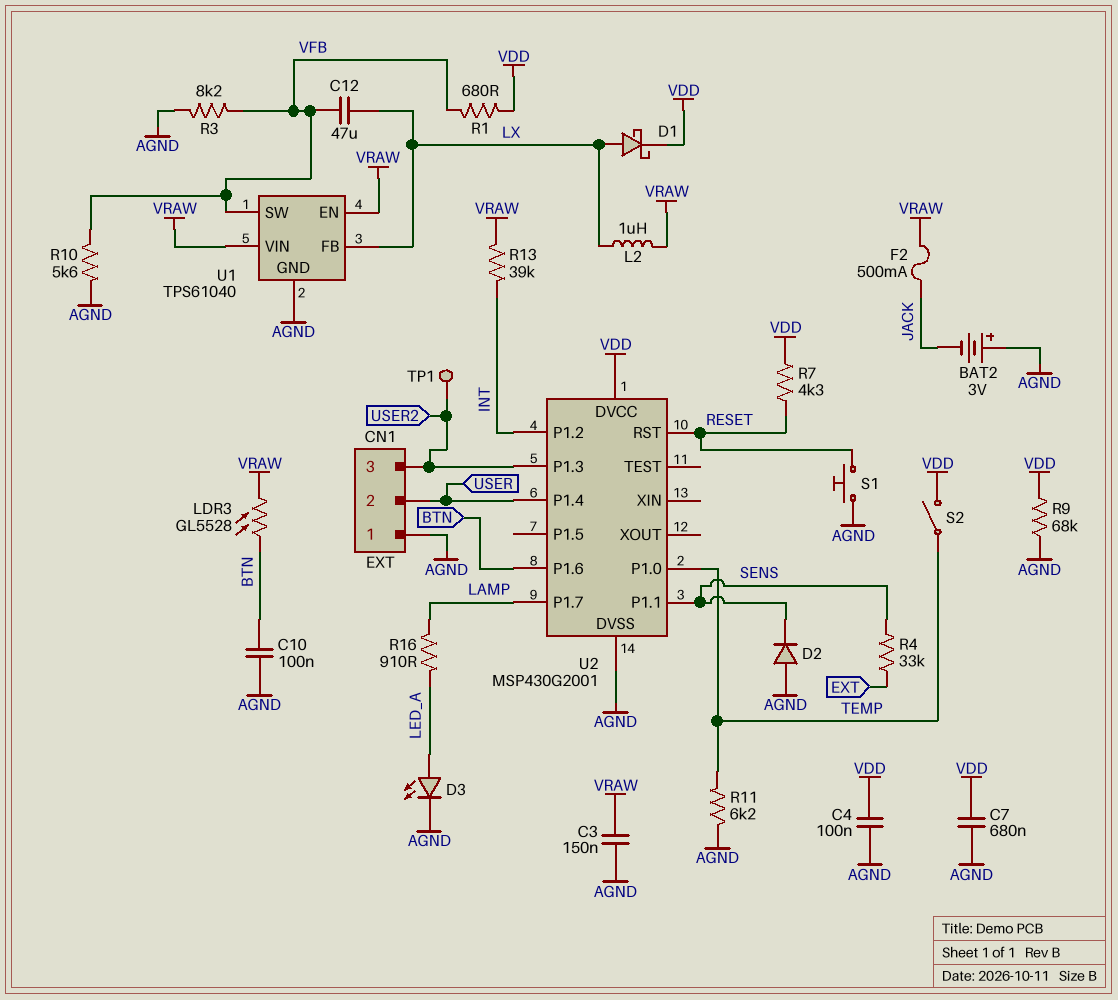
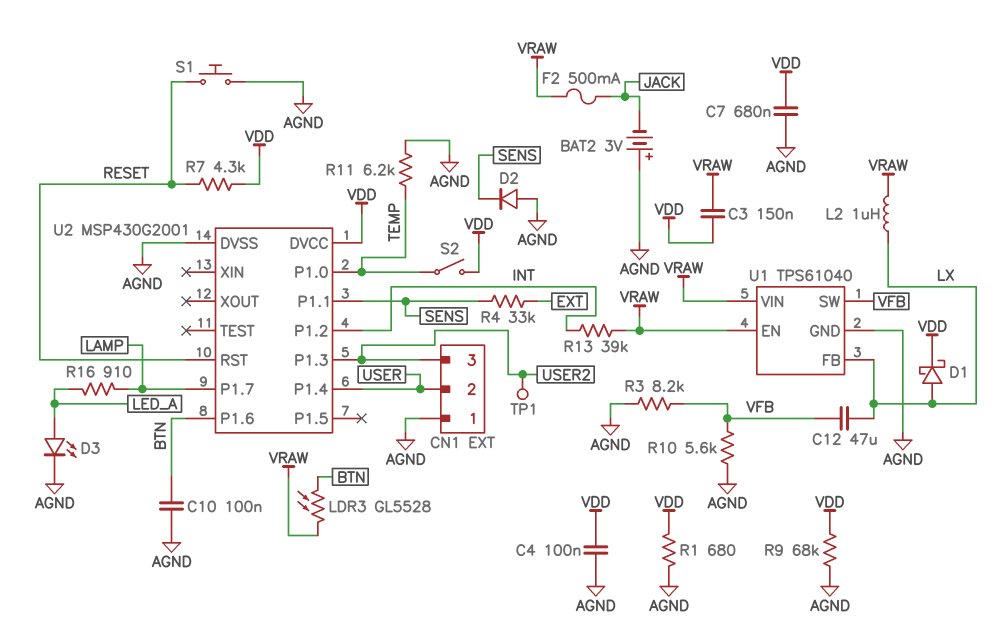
C3: 150nF (AGND, VRAW) -> 150nF (VDD, VRAW)
R1: 680 (VDD, VFB) -> 680 (AGND, VDD)

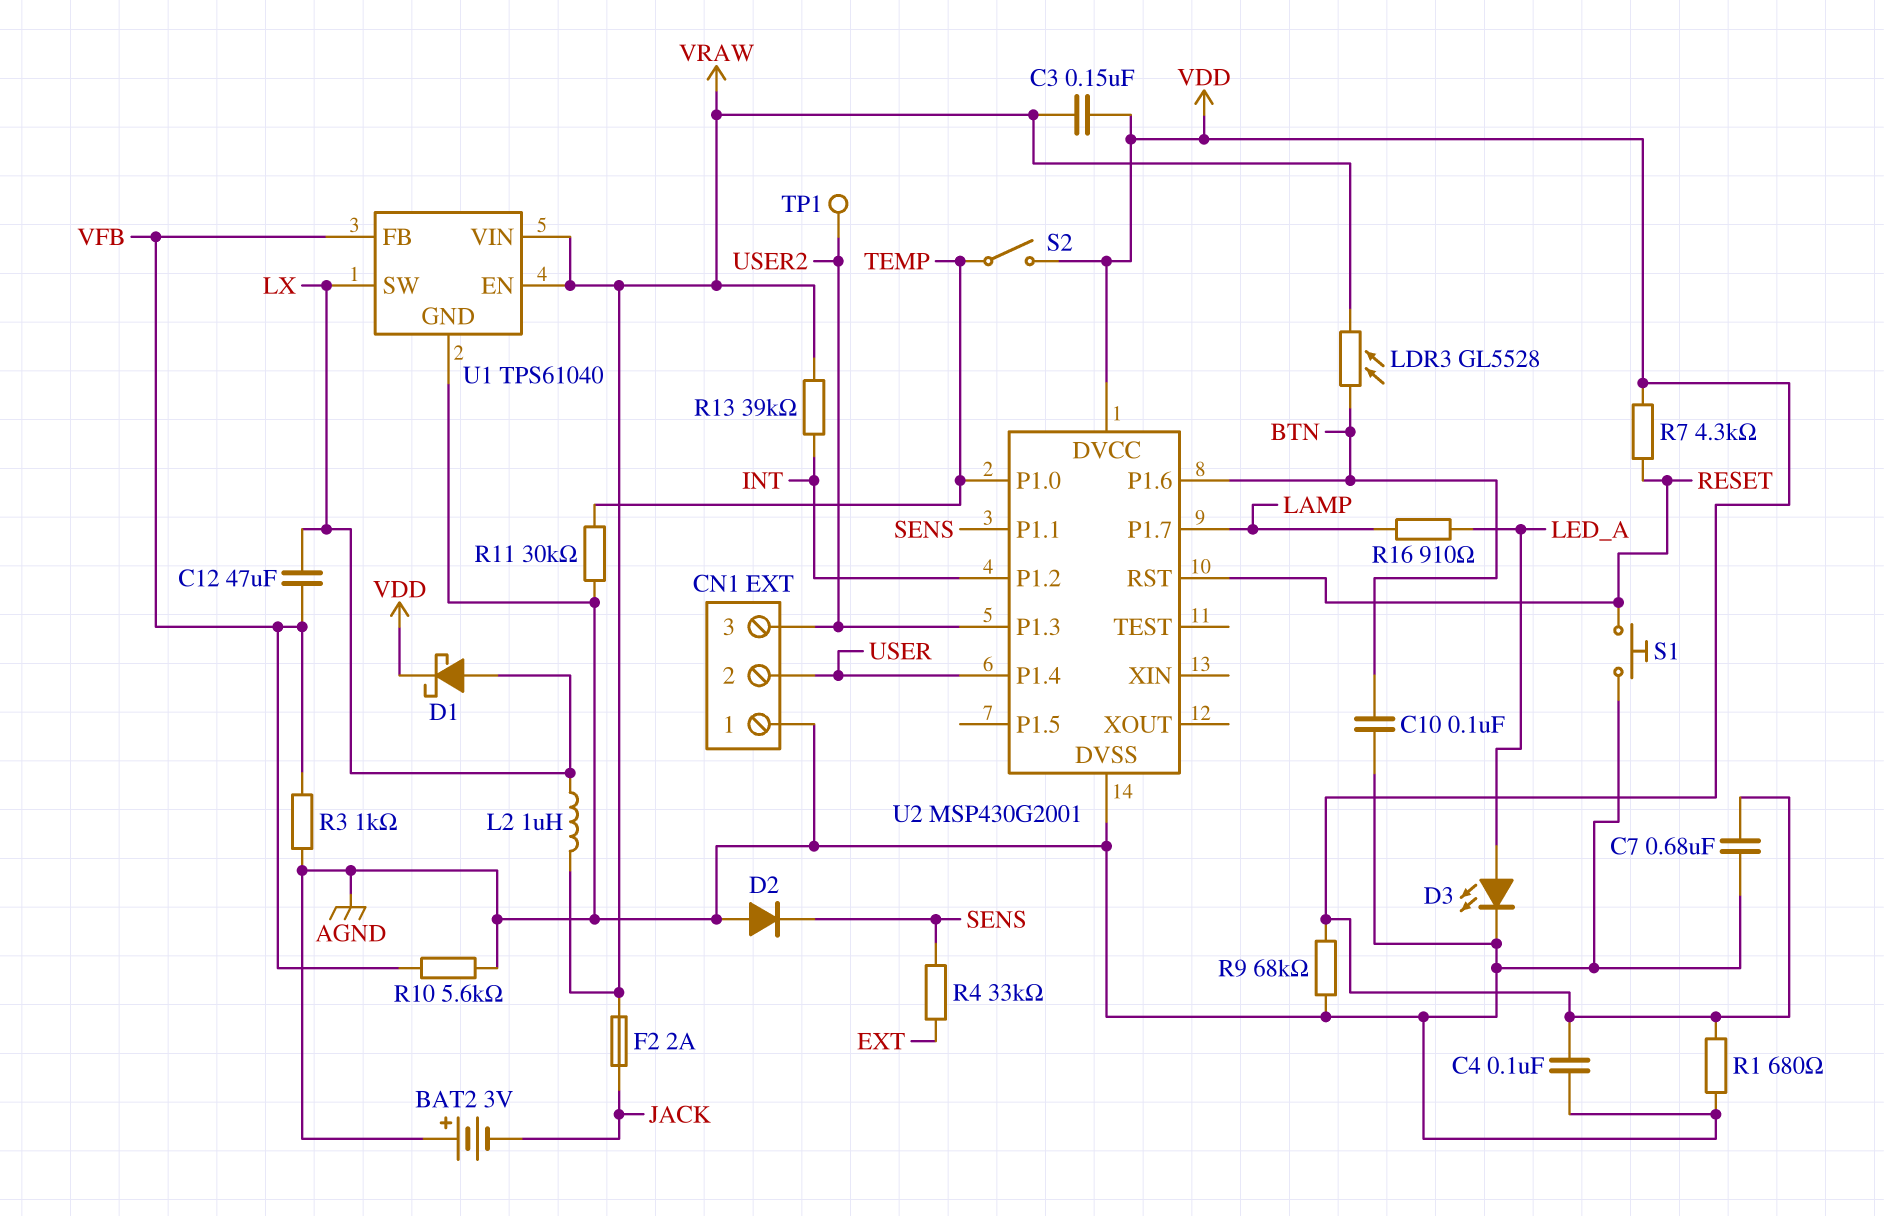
F2: 500mA (JACK, VRAW) -> 2A (JACK, VRAW)
R3: 8.2k (AGND, VFB) -> 1k (AGND, VFB)
R11: 6.2k (AGND, TEMP) -> 30k (AGND, TEMP)
U1 pin FB: LX -> VFB
U1 pin SW: VFB -> LX

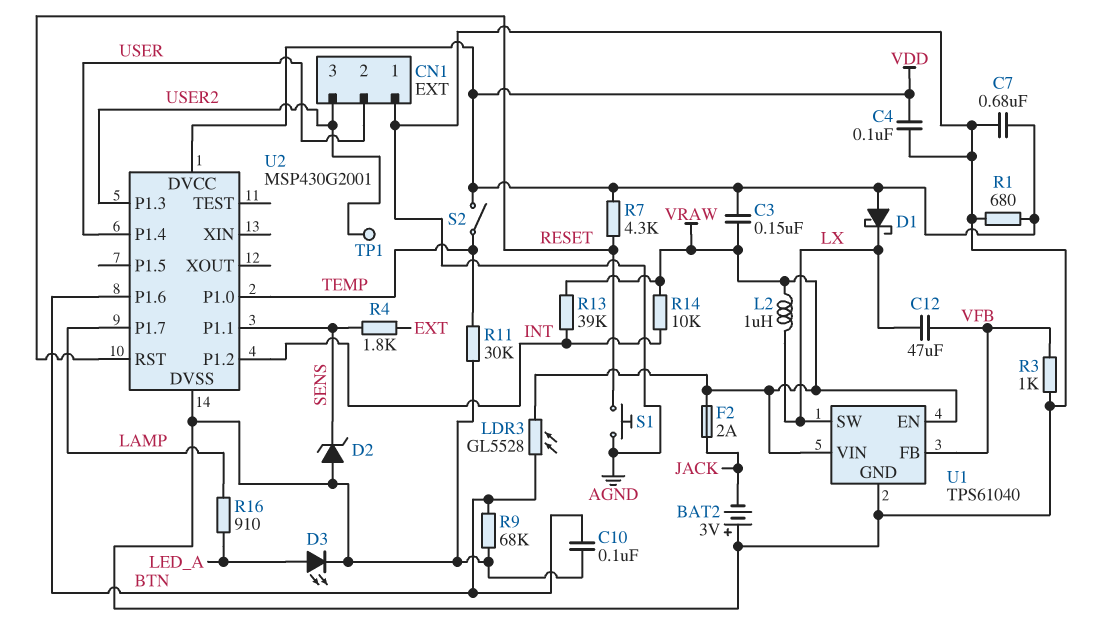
D1: schottky (A LX, K VDD) -> schottky (A VDD, K LX)
D2: diode (A AGND, K SENS) -> zener (A AGND, K SENS)
R4: 33k (EXT, SENS) -> 1.8k (EXT, SENS)
R9: 68k (AGND, VDD) -> 68k (AGND, BTN)
R10: 5.6k (AGND, VFB) -> none
R14: none -> 10k (INT, VRAW)

